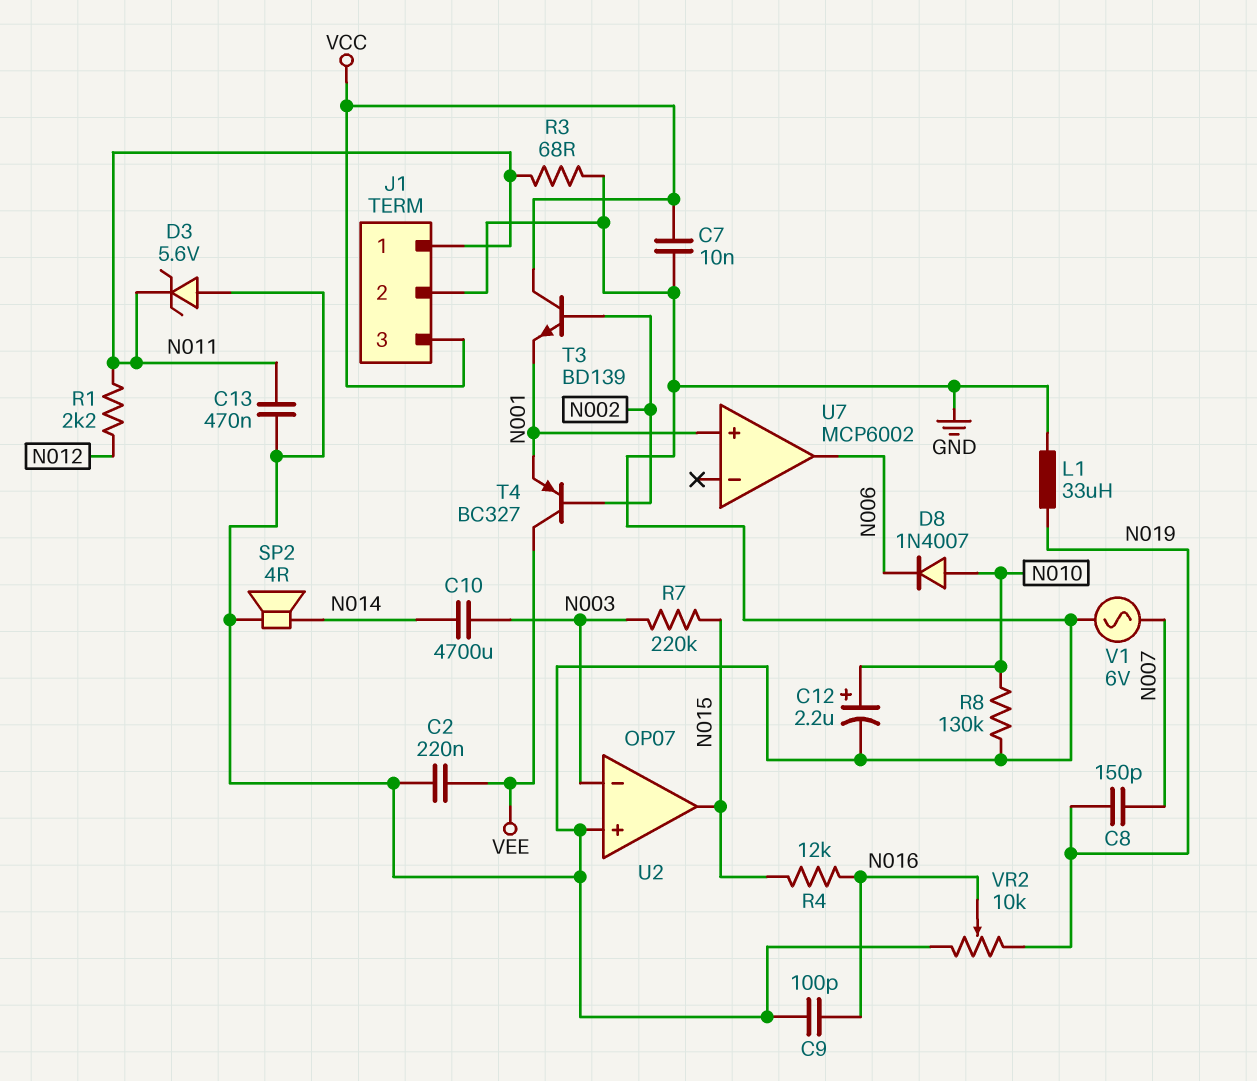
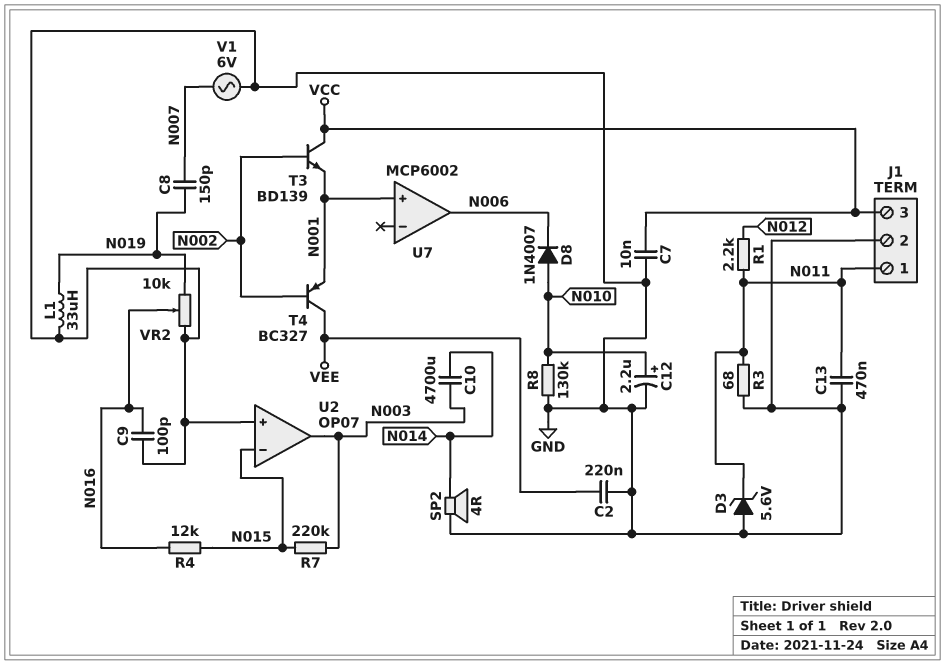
U2 pin in-: N003 -> N015
U2 pin out: N015 -> N003

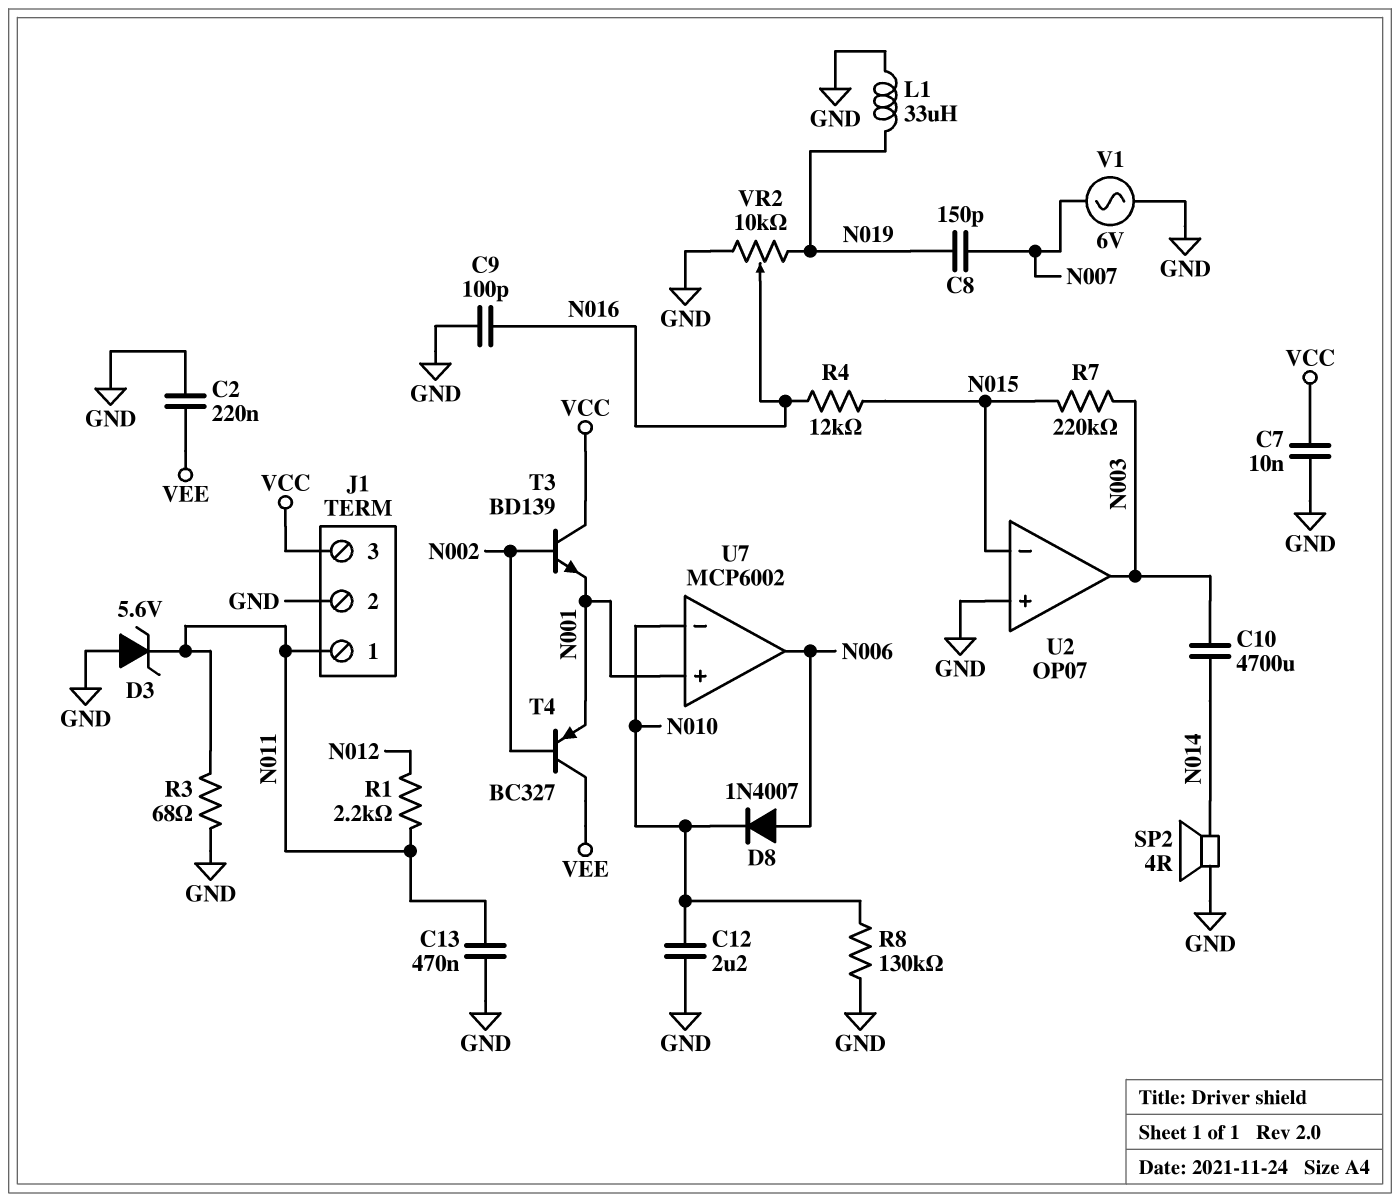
C12: 2.2uF (plus N010, minus GND) -> 2.2uF (GND, N010)
D8: diode 1N4007 (A N010, K N006) -> diode 1N4007 (A N006, K N010)
U7 pin in-: none -> N010

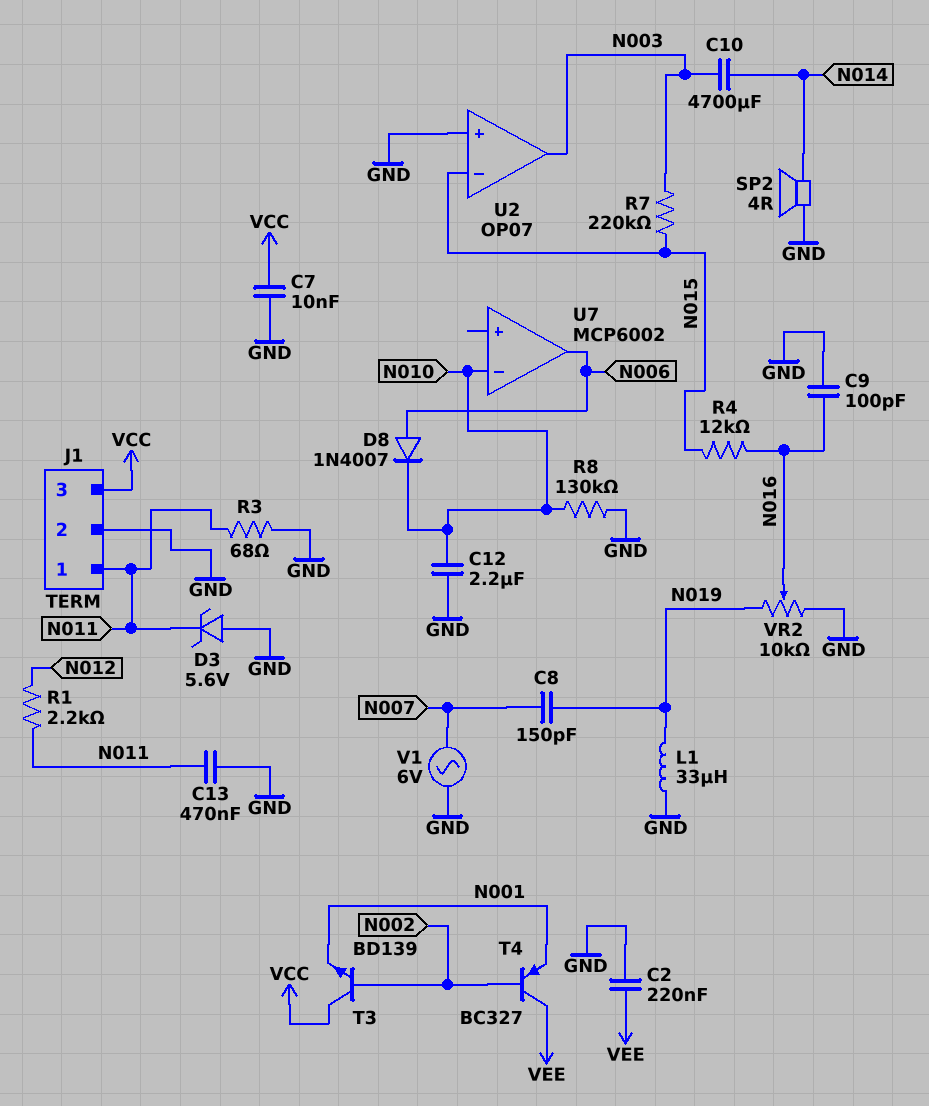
U7 pin in+: N001 -> none

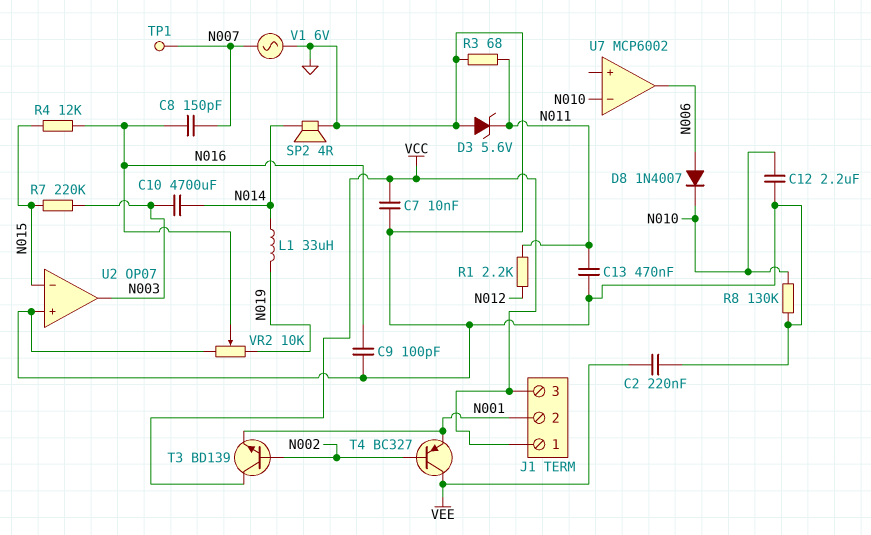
C8: 150pF (N007, N019) -> 150pF (N007, N016)
J1 pin 1: N011 -> VCC
J1 pin 2: GND -> N001
L1: 33uH (GND, N019) -> 33uH (N014, N019)
TP1: none -> test point (N007)

